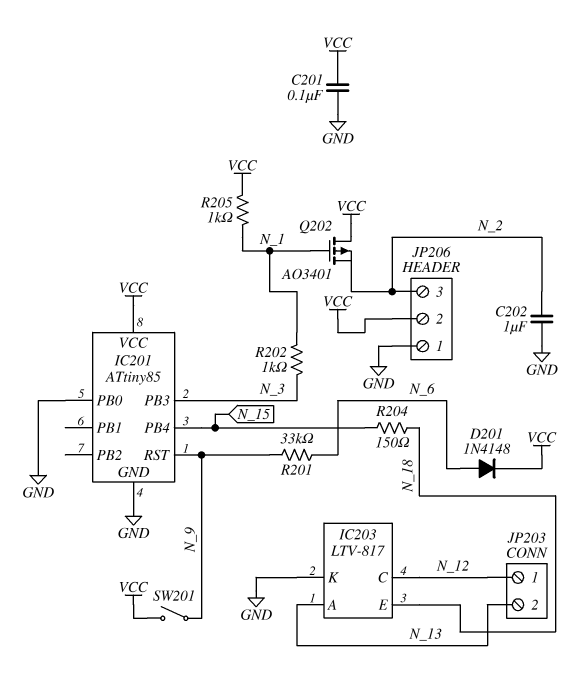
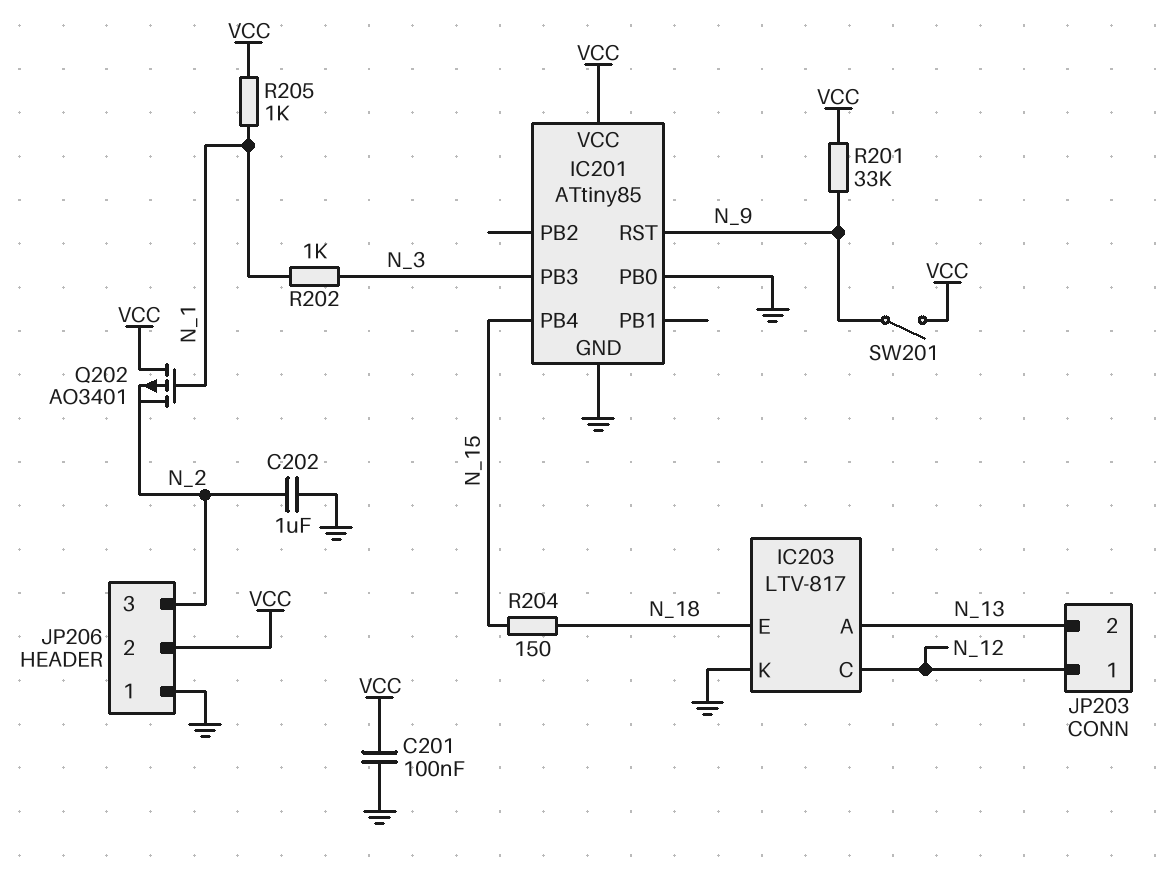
D201: diode 1N4148 (A N_6, K VCC) -> none
R201: 33k (N_6, N_9) -> 33k (N_9, VCC)

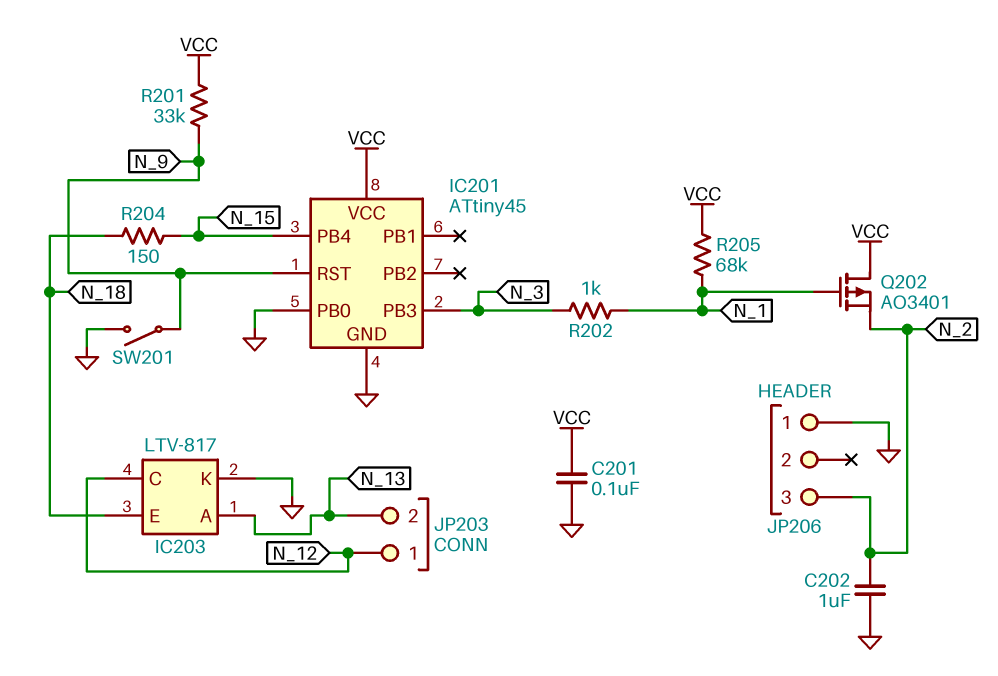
IC201: ATtiny85 -> ATtiny45
JP206 pin 2: VCC -> none
R205: 1k (N_1, VCC) -> 68k (N_1, VCC)
SW201: switch (N_9, VCC) -> switch (GND, N_9)

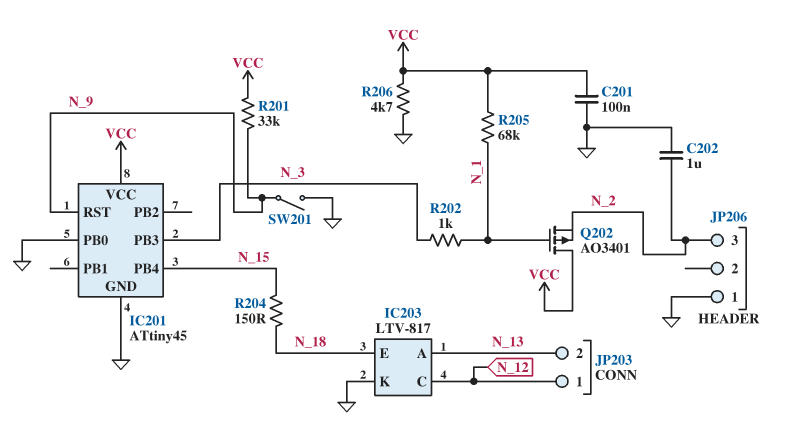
R206: none -> 4.7k (GND, VCC)

